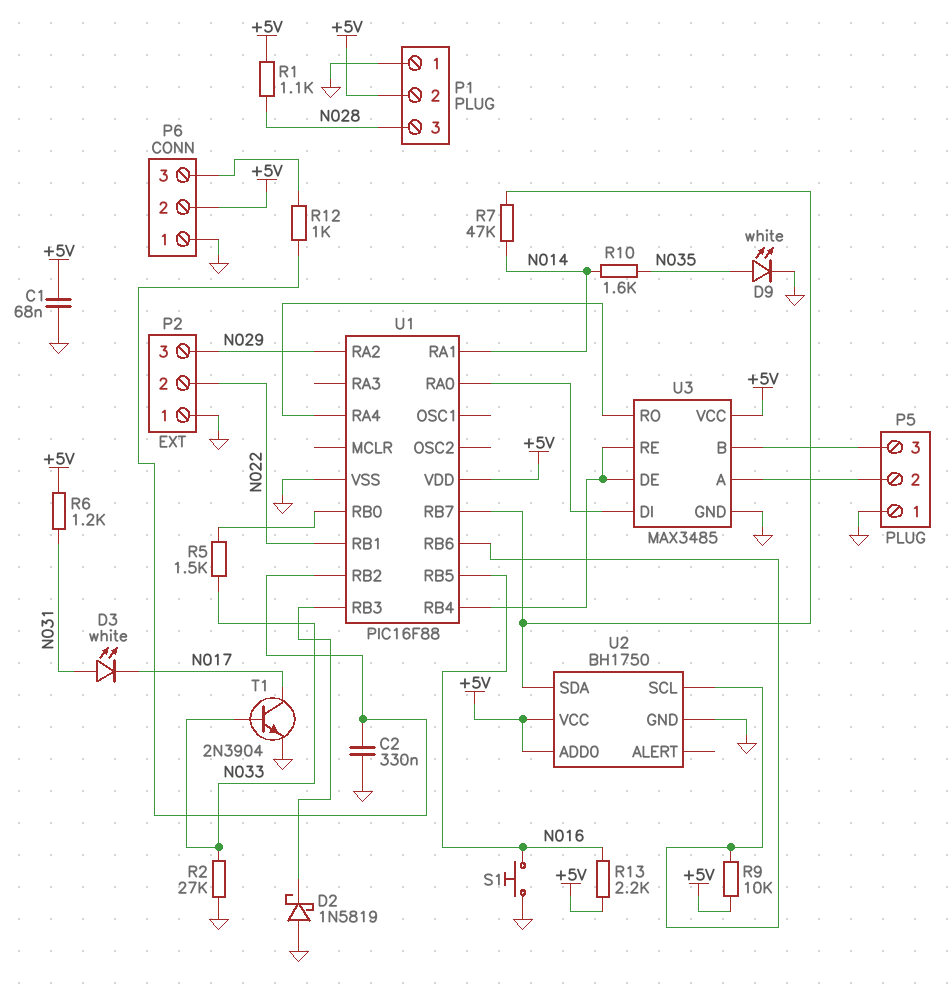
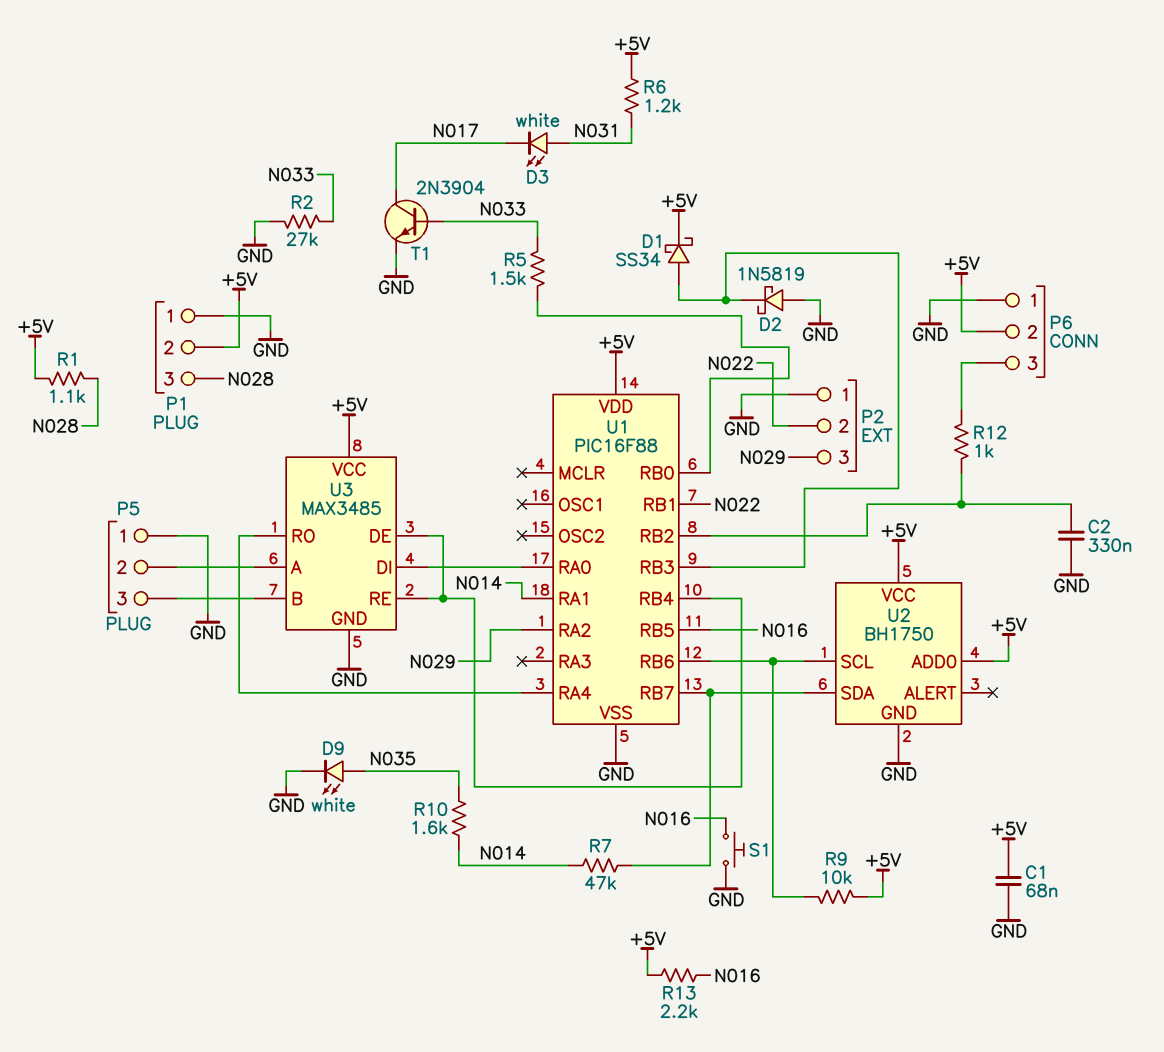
D1: none -> schottky SS34 (A U1/RB3, K +5V)

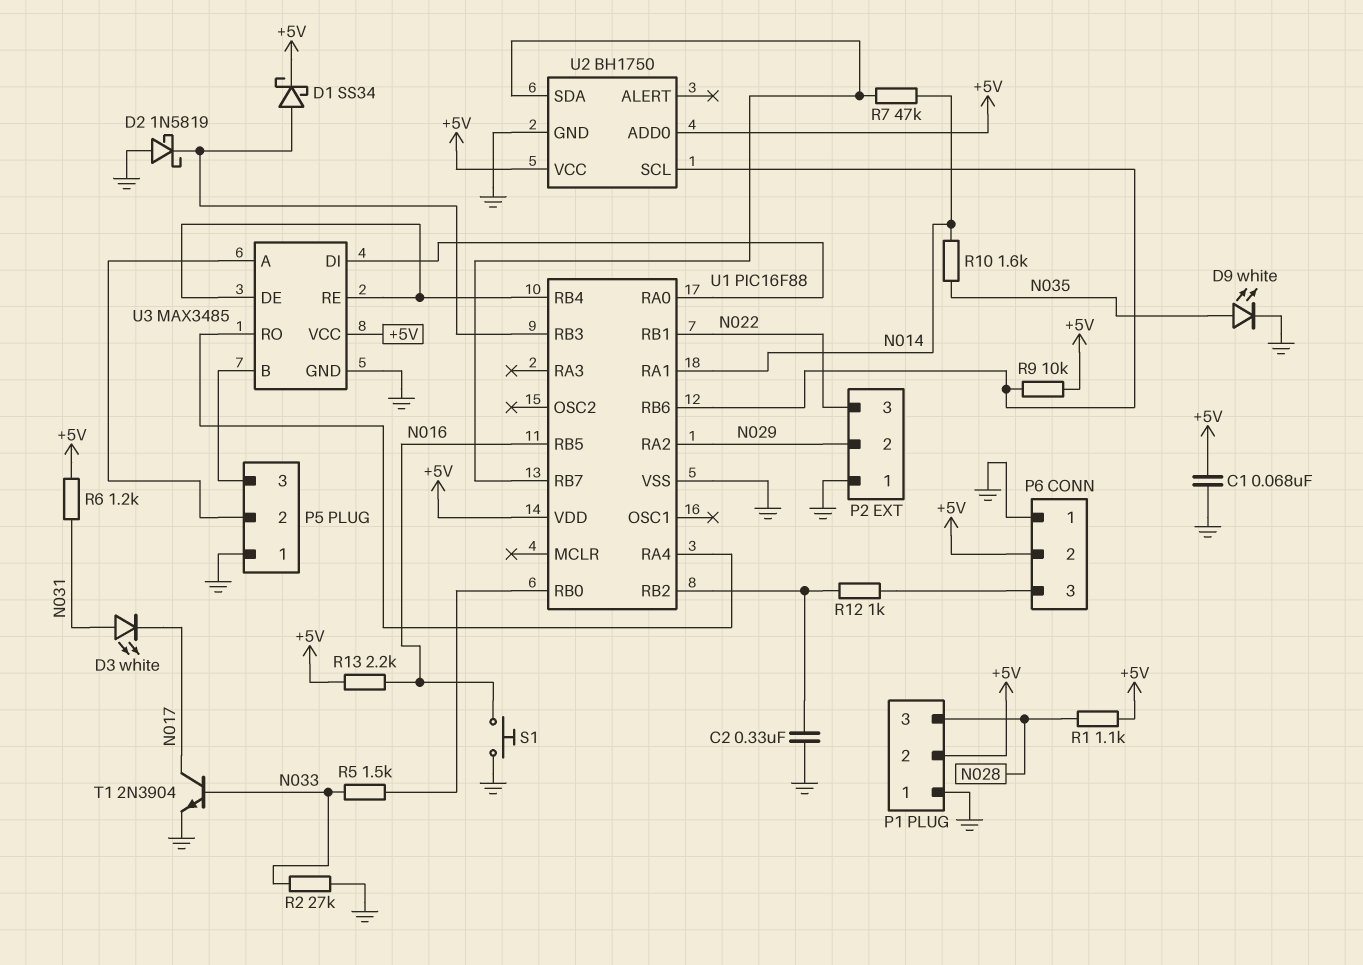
P2 pin 2: N022 -> N029
P2 pin 3: N029 -> N022

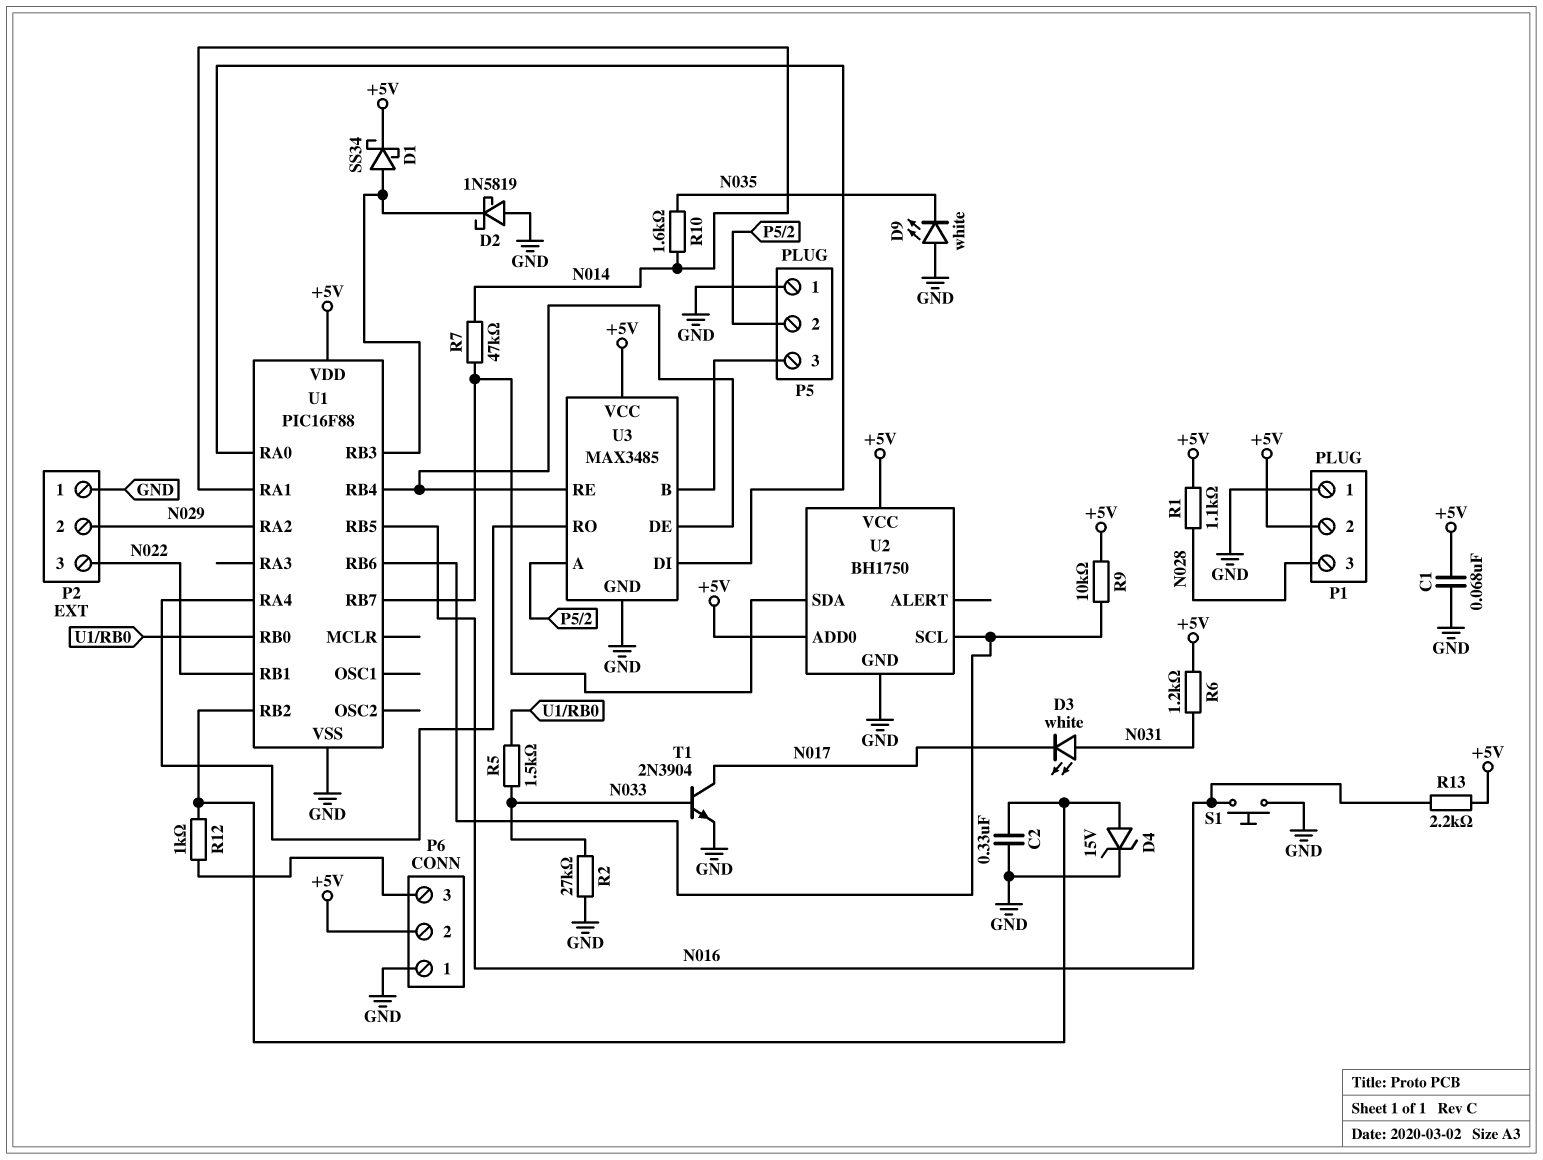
D4: none -> zener 15V (A U1/RB2, K GND)
D9: LED white (A N035, K GND) -> LED white (A GND, K N035)

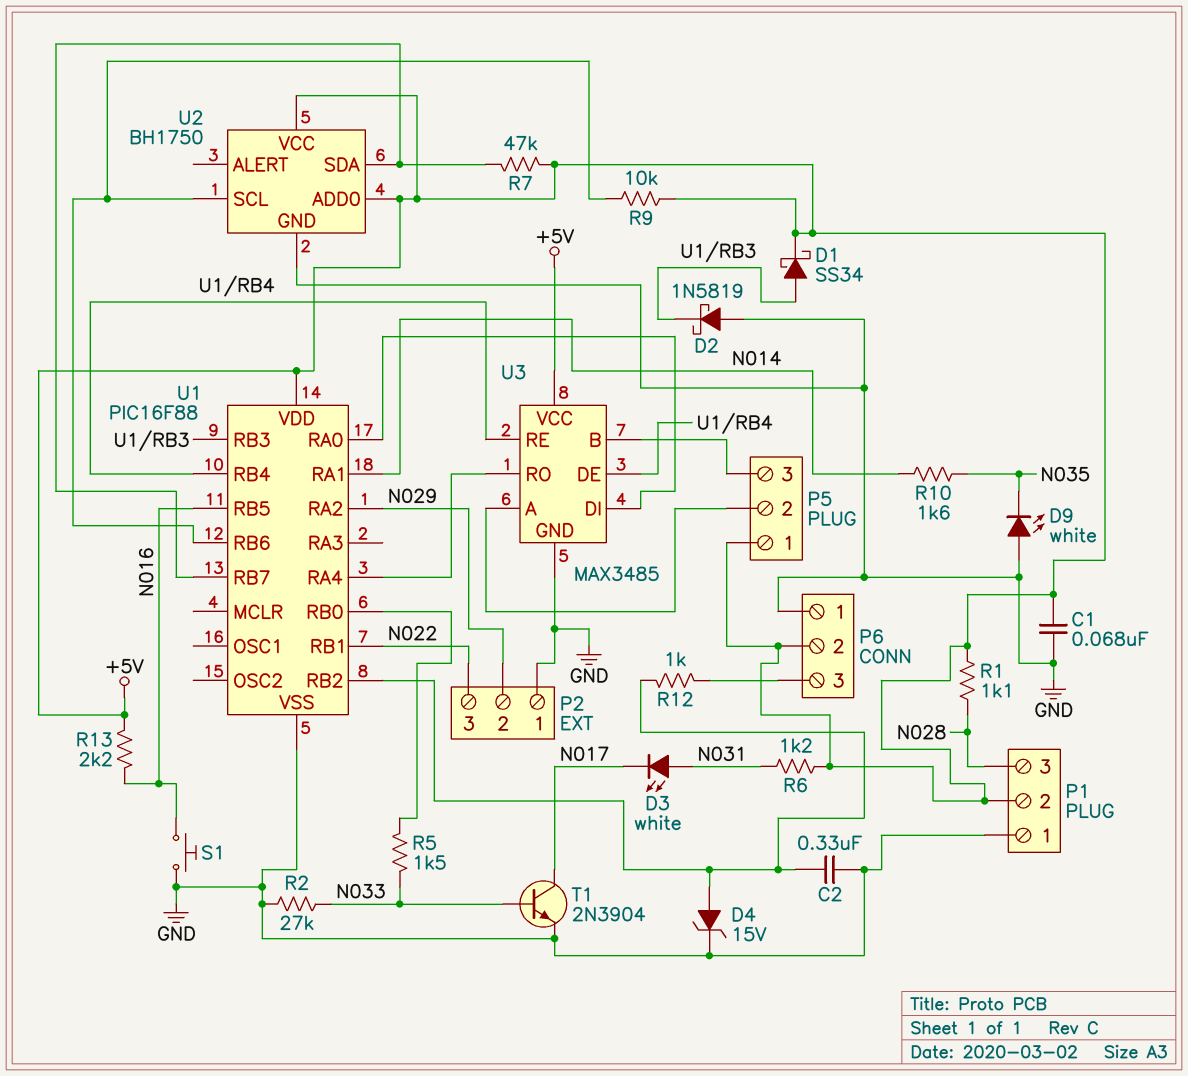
P5 pin 1: GND -> +5V
R7: 47k (N014, U1/RB7) -> 47k (+5V, U1/RB7)

